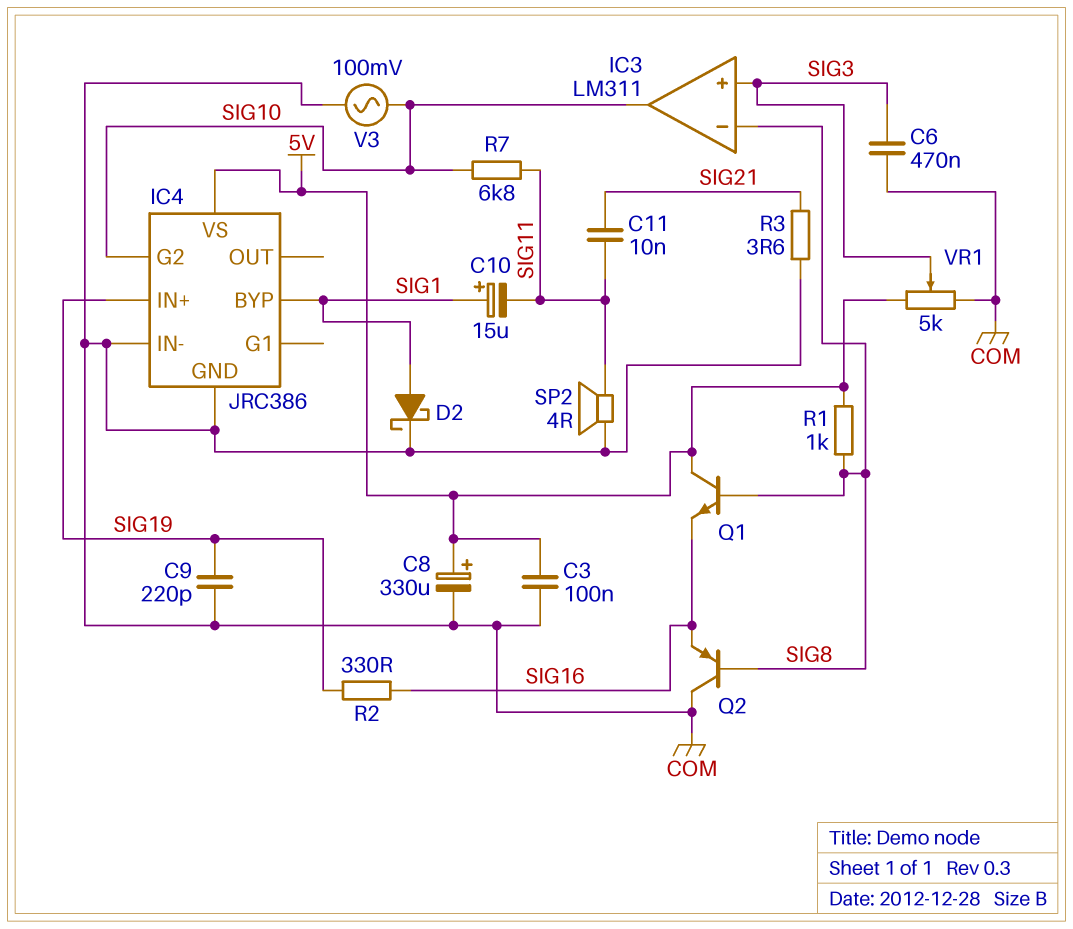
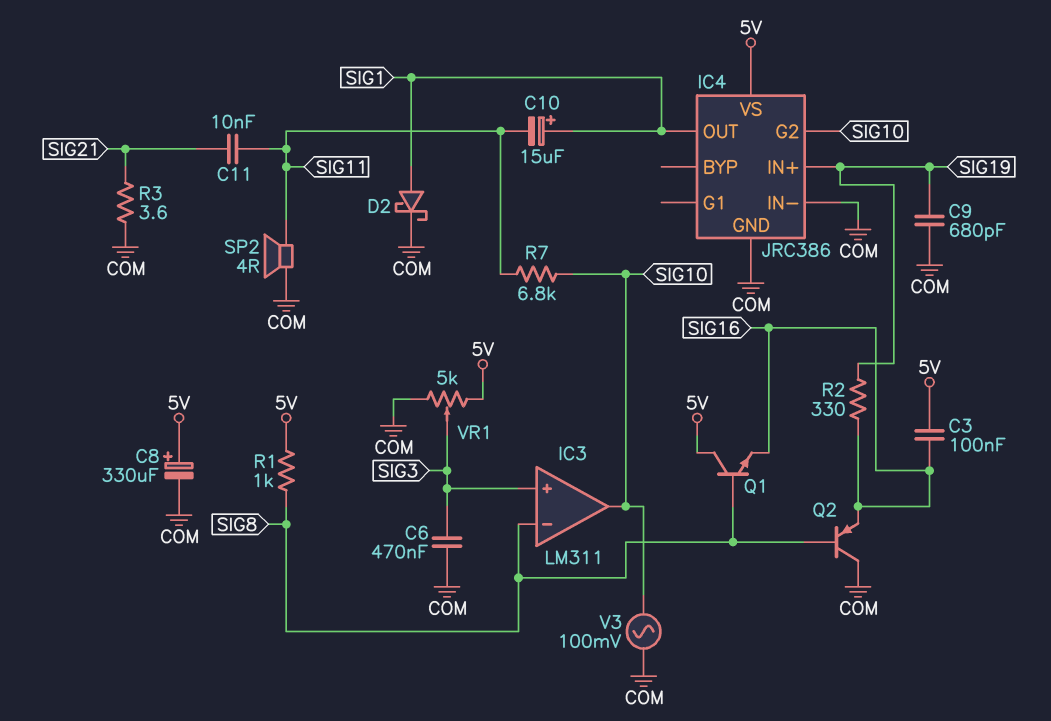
C3: 100nF (5V, COM) -> 100nF (5V, SIG16)
C9: 220pF (COM, SIG19) -> 680pF (COM, SIG19)
IC4 pin BYP: SIG1 -> none
IC4 pin OUT: none -> SIG1

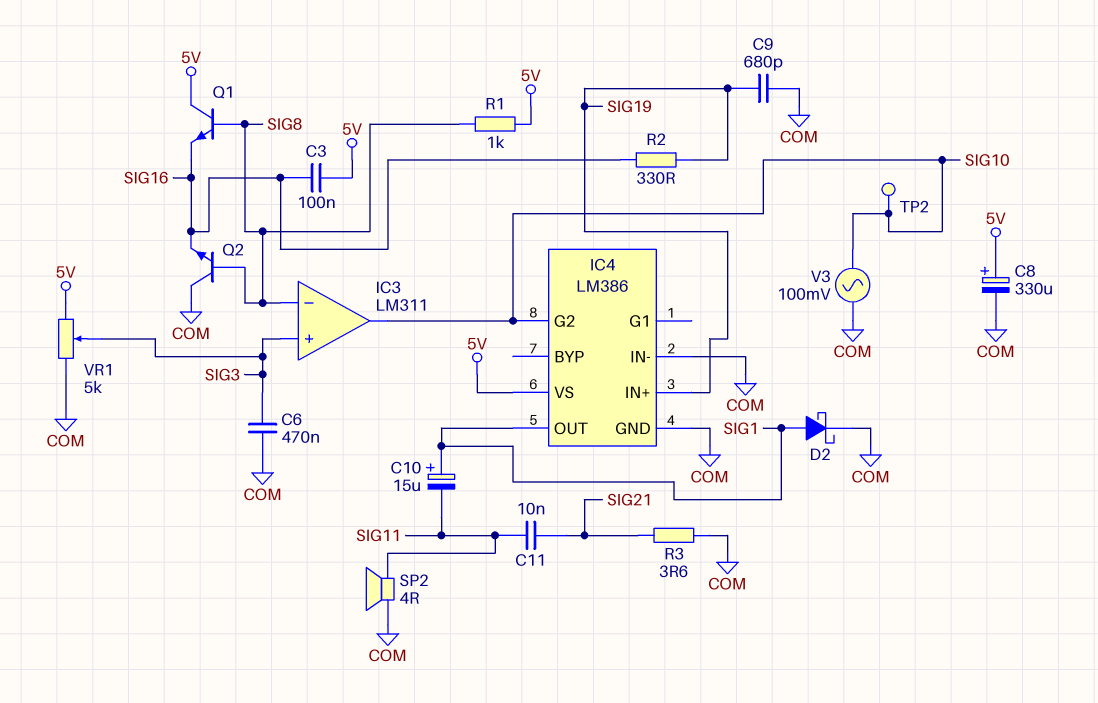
IC4: JRC386 -> LM386
Q2: PNP (B SIG8, C COM, E SIG16) -> NPN (B SIG8, C COM, E SIG16)
R7: 6.8k (SIG10, SIG11) -> none
TP2: none -> test point (SIG10)

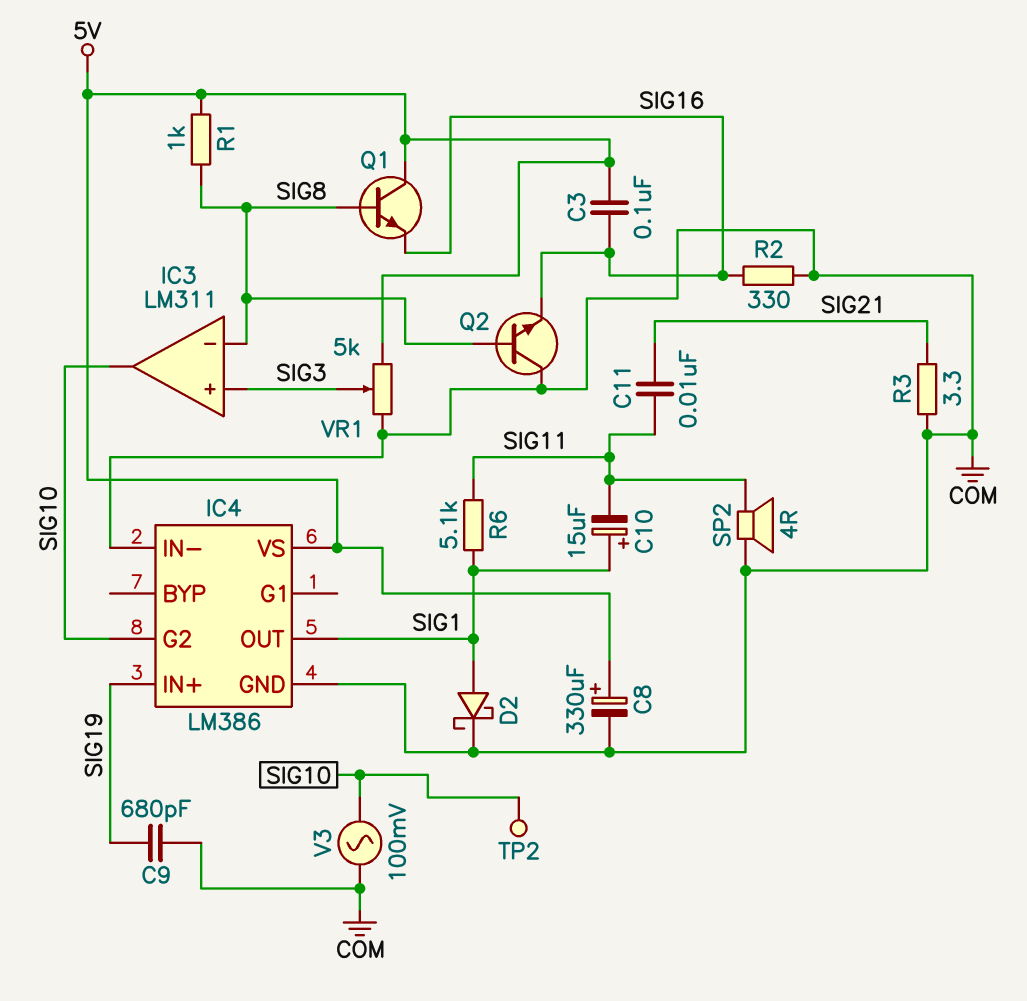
C6: 470nF (COM, SIG3) -> none
R2: 330 (SIG16, SIG19) -> 330 (COM, SIG16)
R3: 3.6 (COM, SIG21) -> 3.3 (COM, SIG21)
R6: none -> 5.1k (SIG1, SIG11)

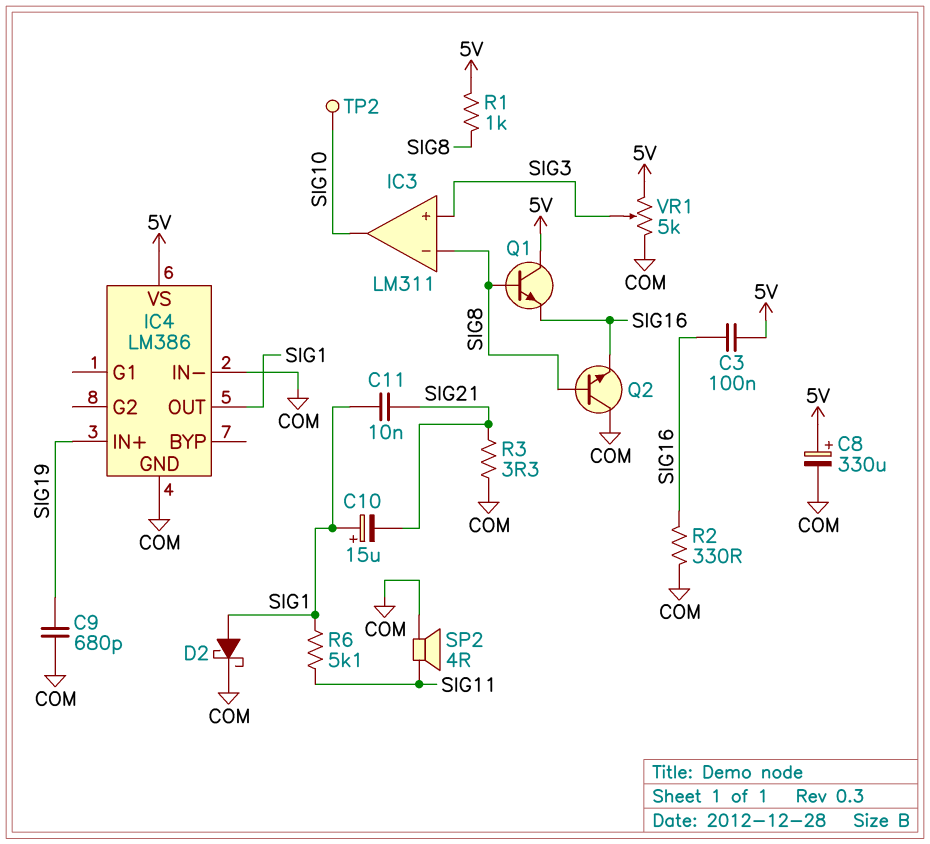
C10: 15uF (plus SIG1, minus SIG11) -> 15uF (plus SIG1, minus SIG21)
C11: 10nF (SIG11, SIG21) -> 10nF (SIG1, SIG21)
IC4 pin G2: SIG10 -> none
V3: AC 100mV (COM, SIG10) -> none

